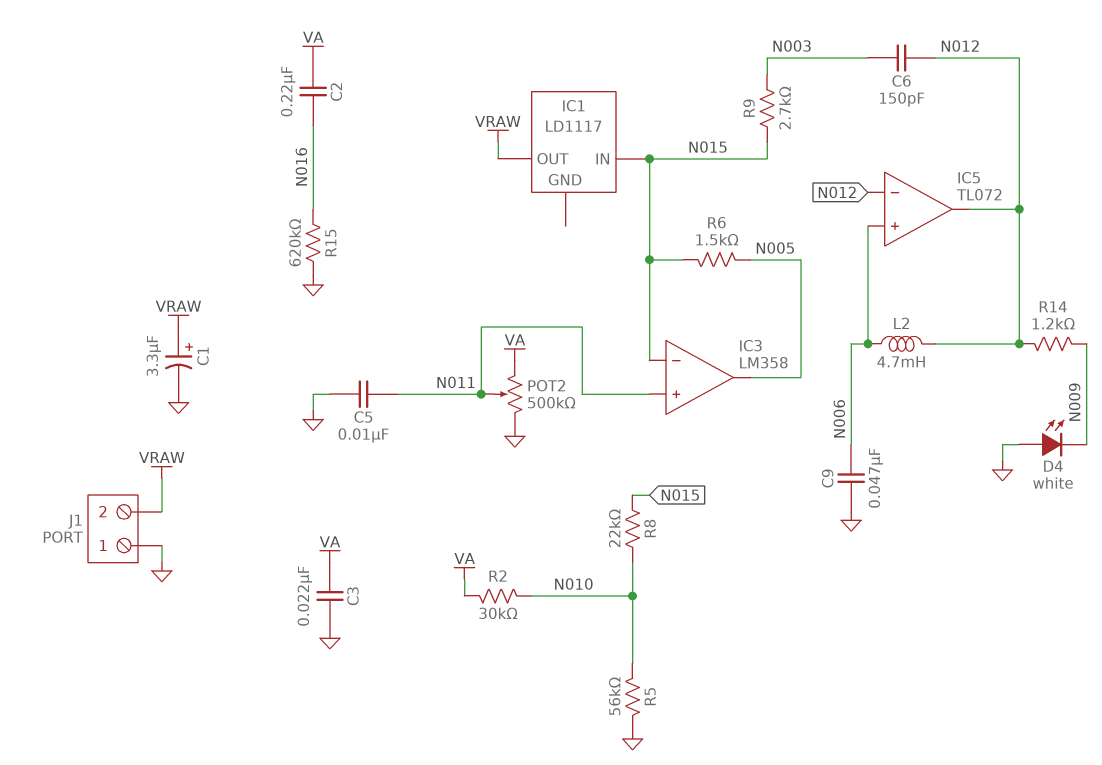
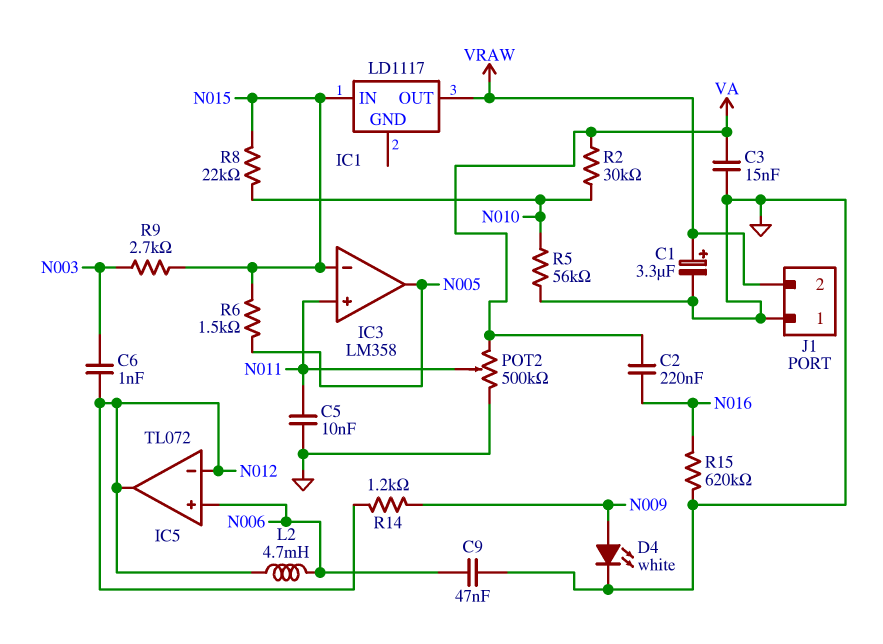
C3: 22nF (GND, VA) -> 15nF (GND, VA)
C6: 150pF (N003, N012) -> 1nF (N003, N012)
D4: LED white (A GND, K N009) -> LED white (A N009, K GND)

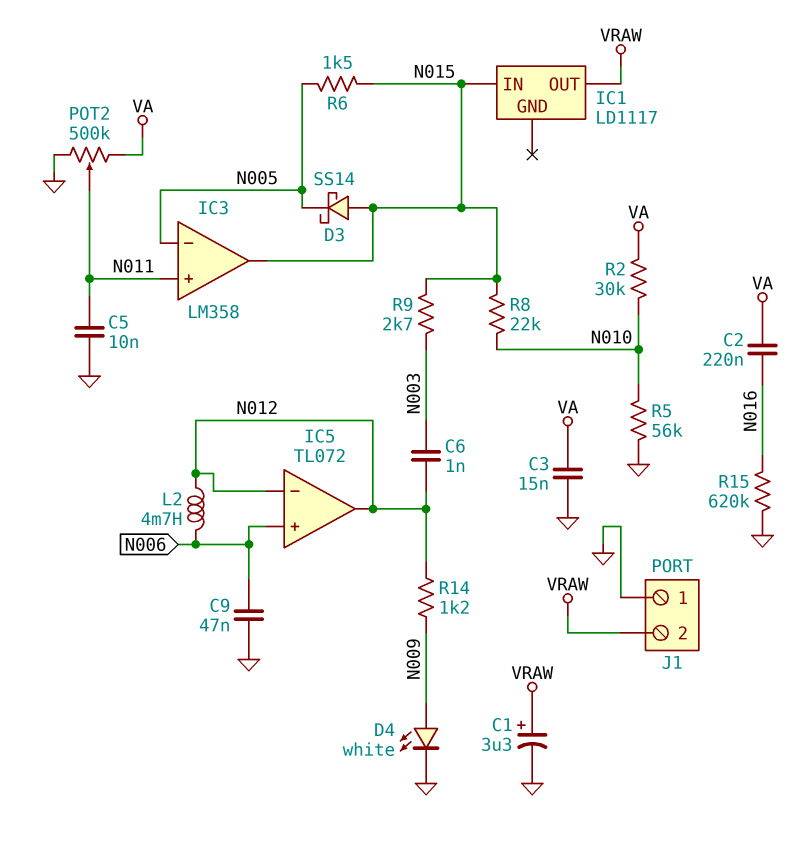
D3: none -> schottky SS14 (A N015, K N005)
IC3 pin in-: N015 -> N005
IC3 pin out: N005 -> N015

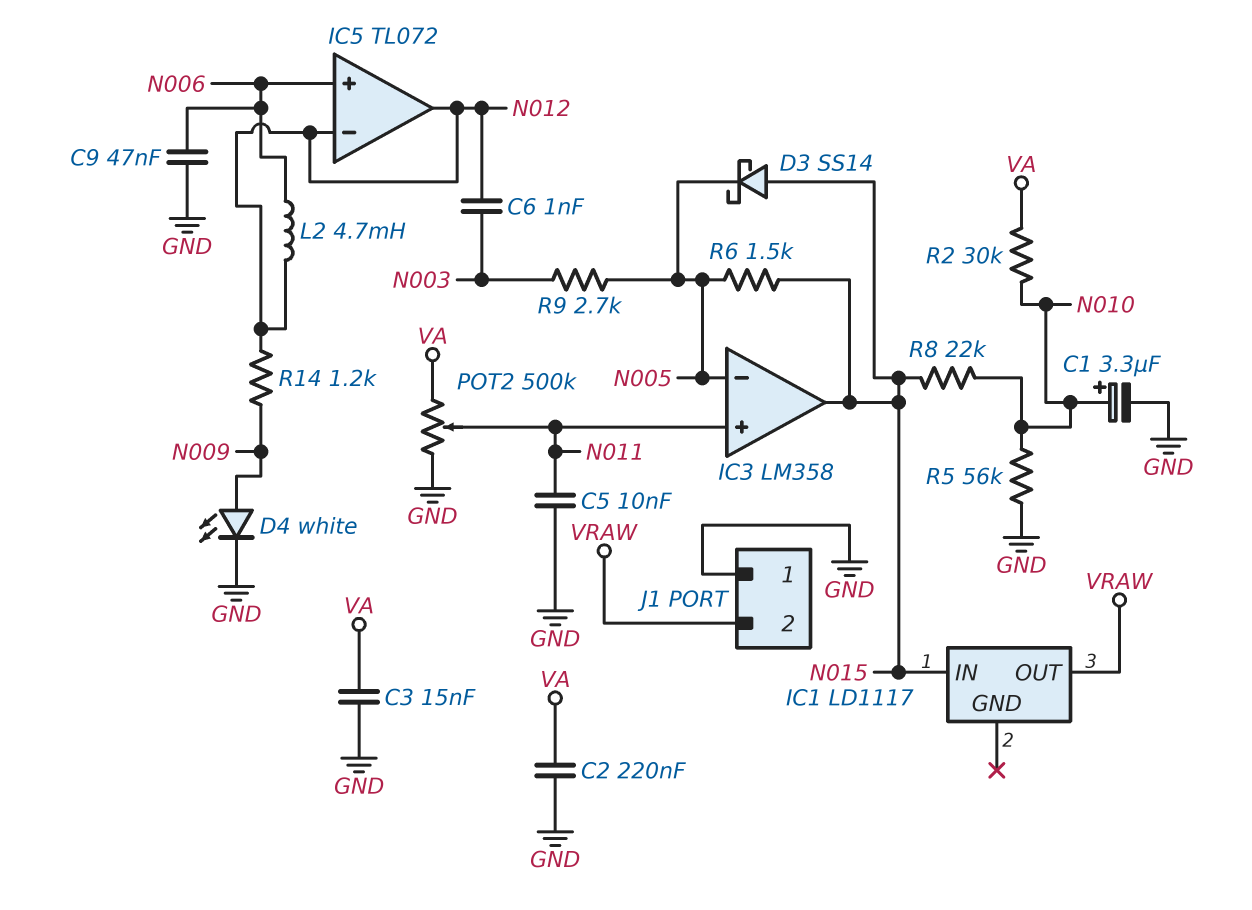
C1: 3.3uF (plus VRAW, minus GND) -> 3.3uF (plus N010, minus GND)
C2: 220nF (N016, VA) -> 220nF (GND, VA)
R9: 2.7k (N003, N015) -> 2.7k (N003, N005)
R15: 620k (GND, N016) -> none

